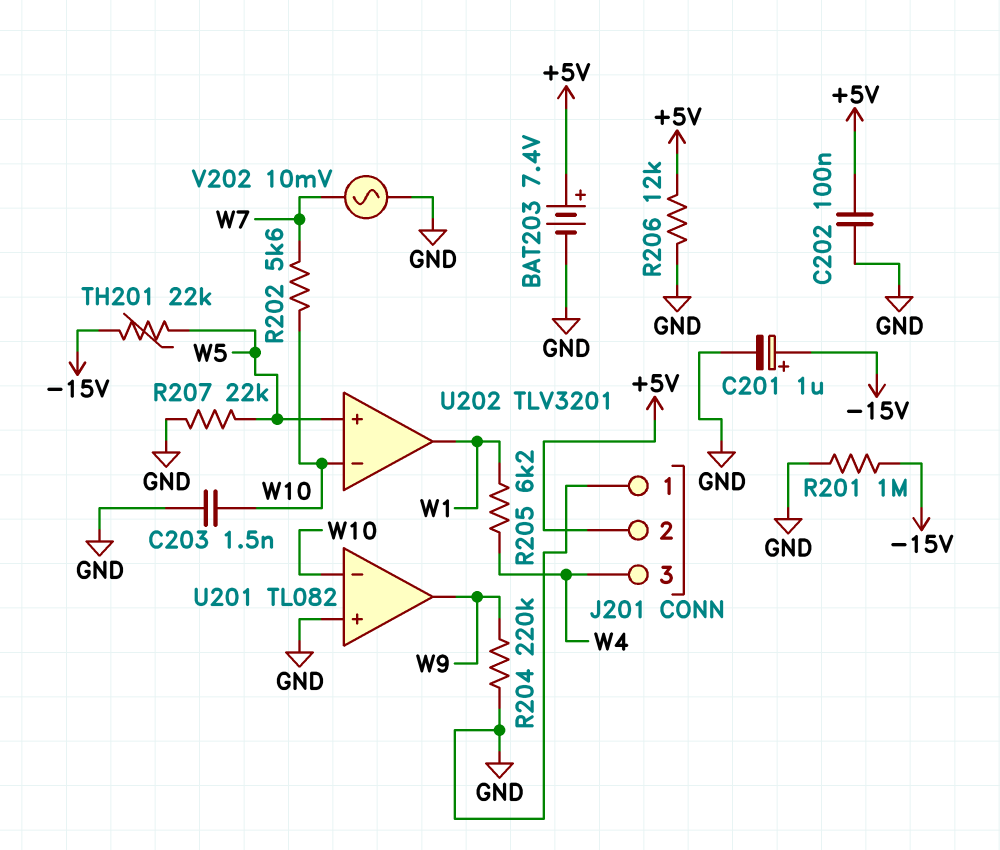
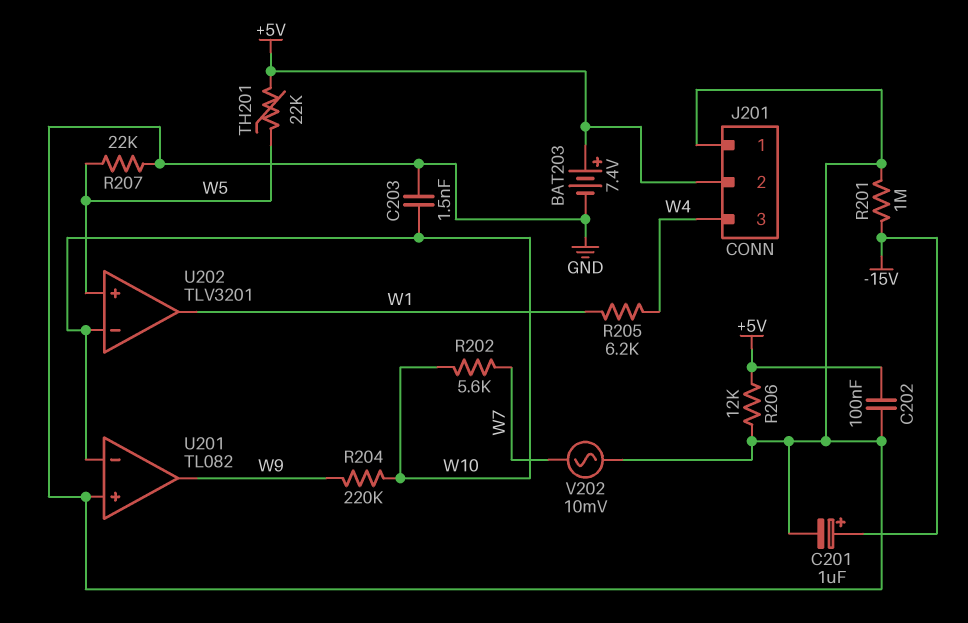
R204: 220k (GND, W9) -> 220k (W9, W10)
TH201: 22k (-15V, W5) -> 22k (+5V, W5)

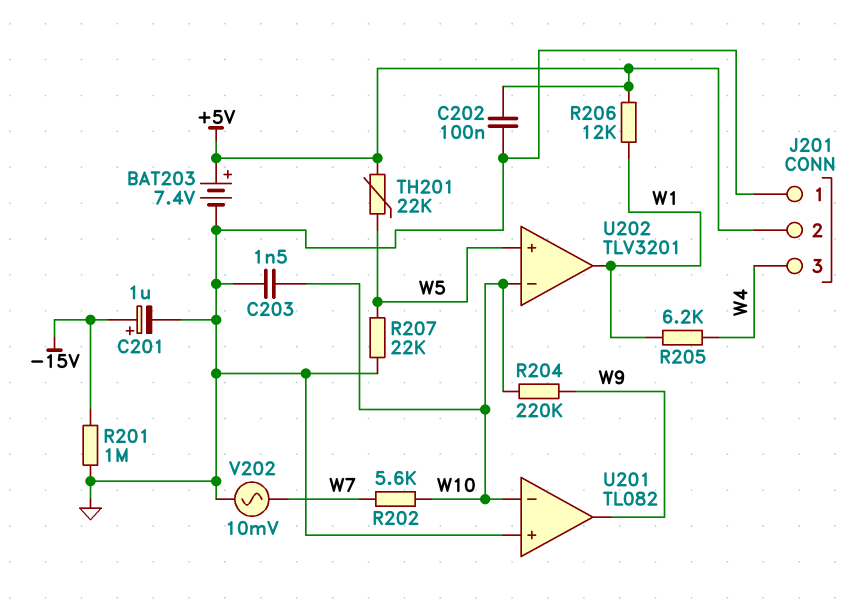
R206: 12k (+5V, GND) -> 12k (+5V, W1)

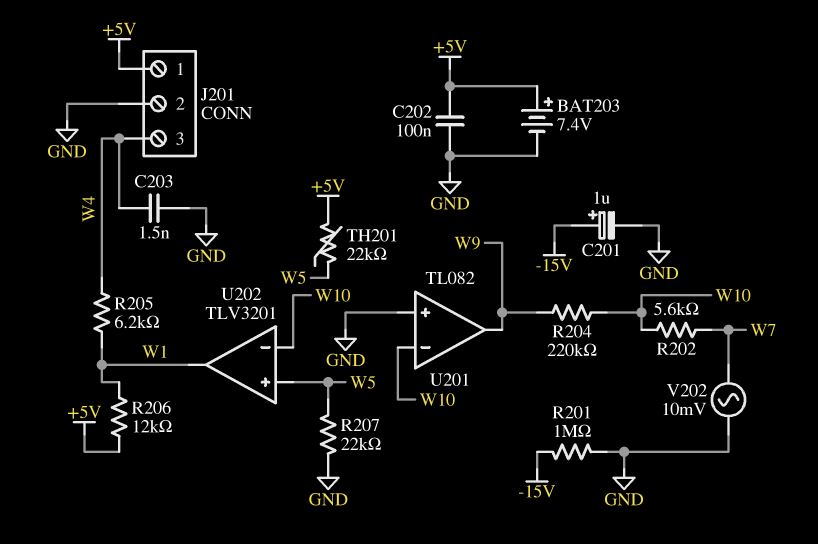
C203: 1.5nF (GND, W10) -> 1.5nF (GND, W4)
J201 pin 1: GND -> +5V
J201 pin 2: +5V -> GND

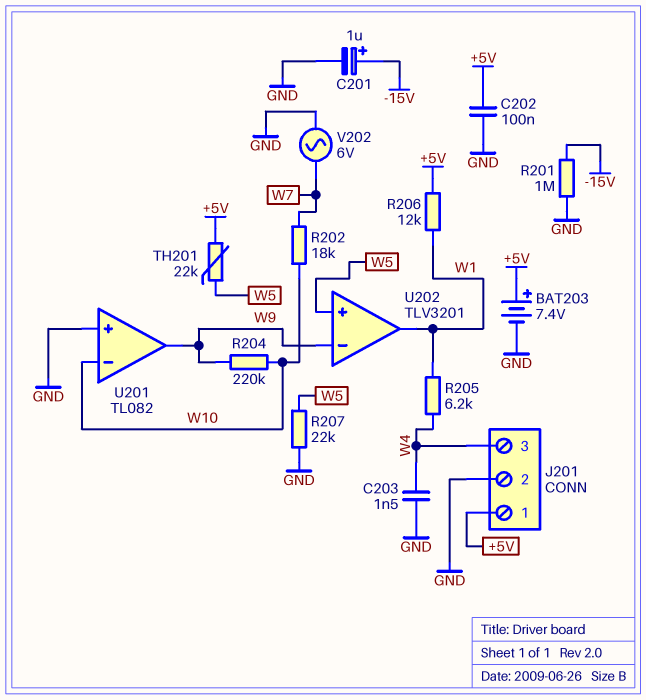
R202: 5.6k (W7, W10) -> 18k (W7, W10)
U202 pin in-: W10 -> W9
V202: AC 10mV (GND, W7) -> AC 6V (GND, W7)

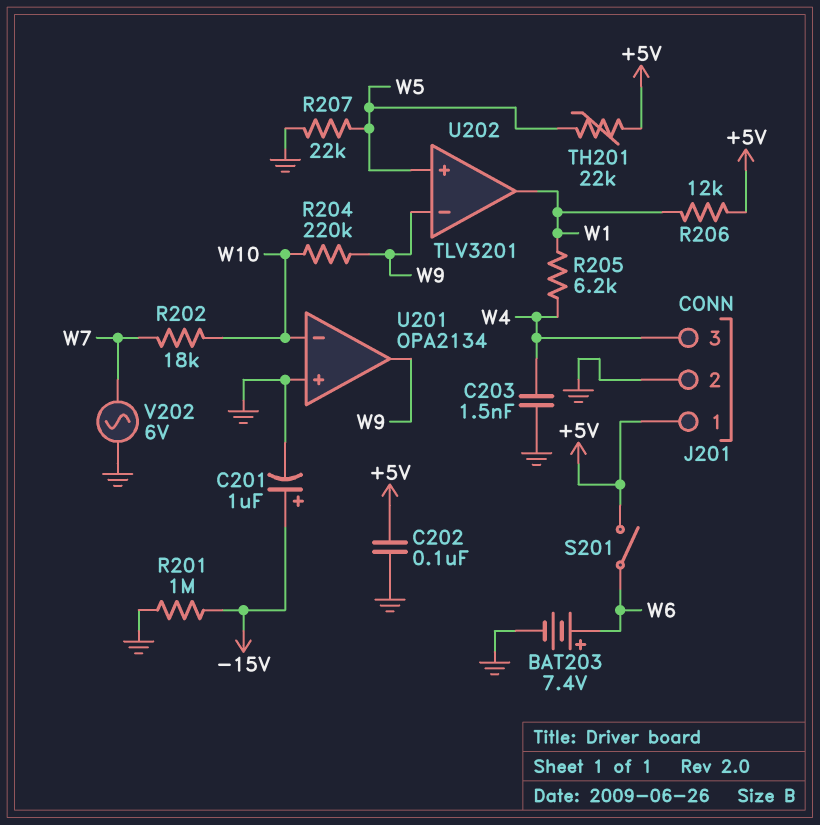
BAT203: 7.4V (plus +5V, minus GND) -> 7.4V (plus W6, minus GND)
S201: none -> switch (+5V, W6)
U201: TL082 -> OPA2134

